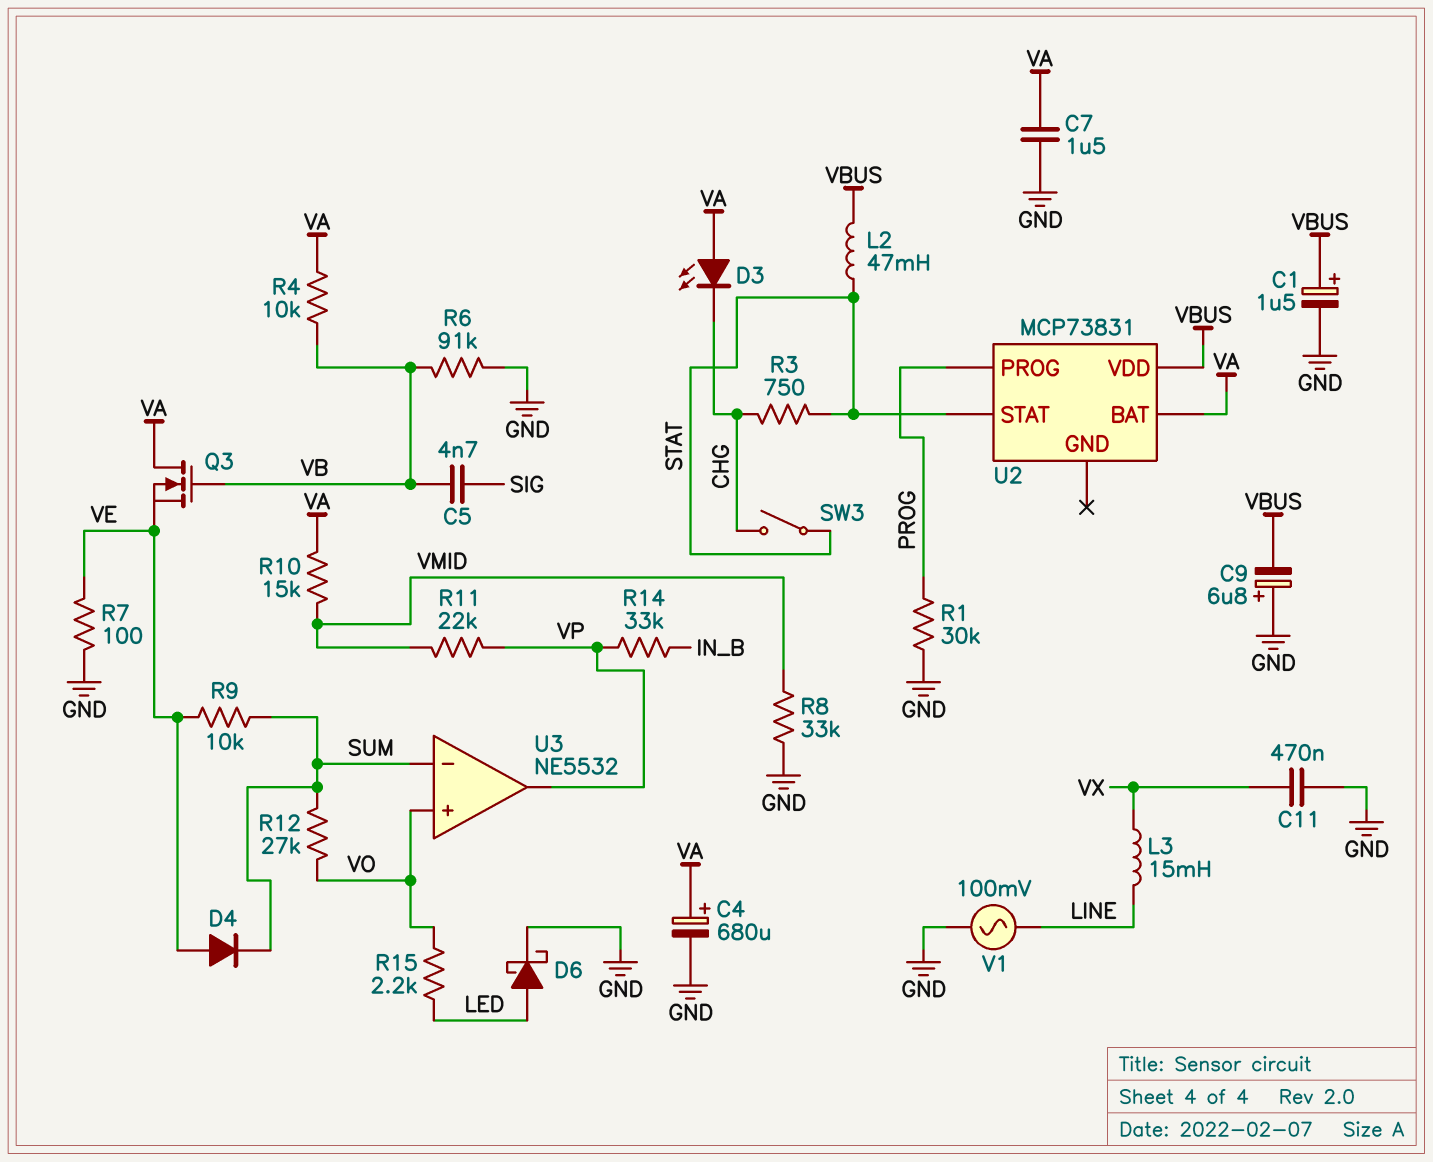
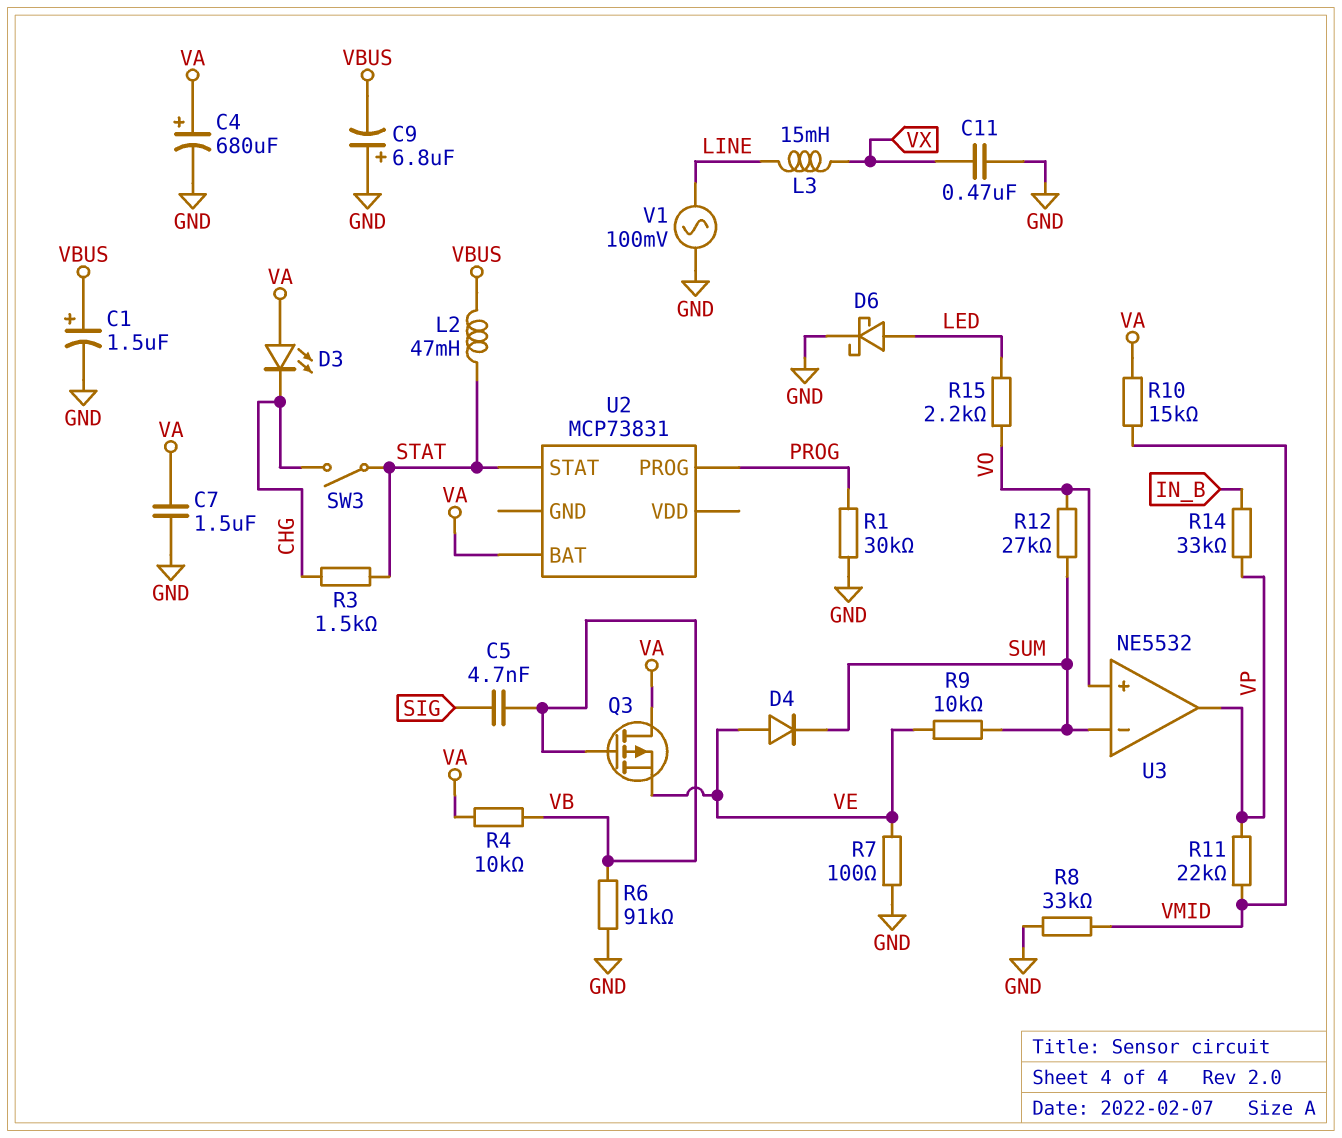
Q3: NMOS (G VB, D VA, S VE) -> PMOS (G VB, D VA, S VE)
R3: 750 (CHG, STAT) -> 1.5k (CHG, STAT)
U2 pin VDD: VBUS -> none

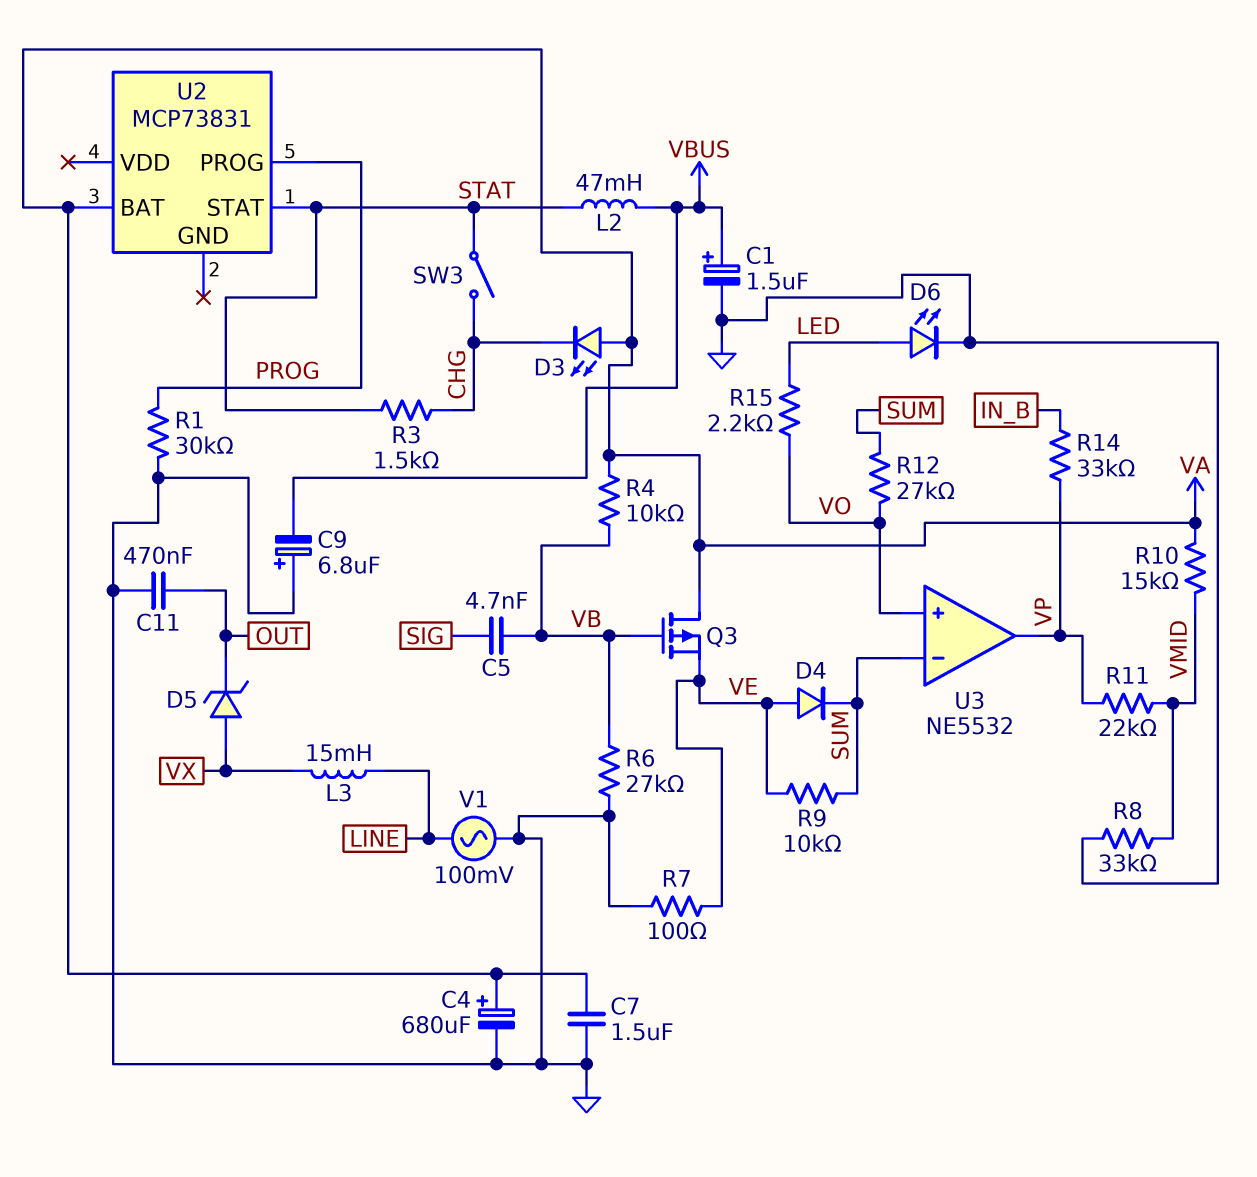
C11: 470nF (GND, VX) -> 470nF (GND, OUT)
D5: none -> zener (A VX, K OUT)
D6: schottky (A LED, K GND) -> LED (A LED, K GND)
R6: 91k (GND, VB) -> 27k (GND, VB)

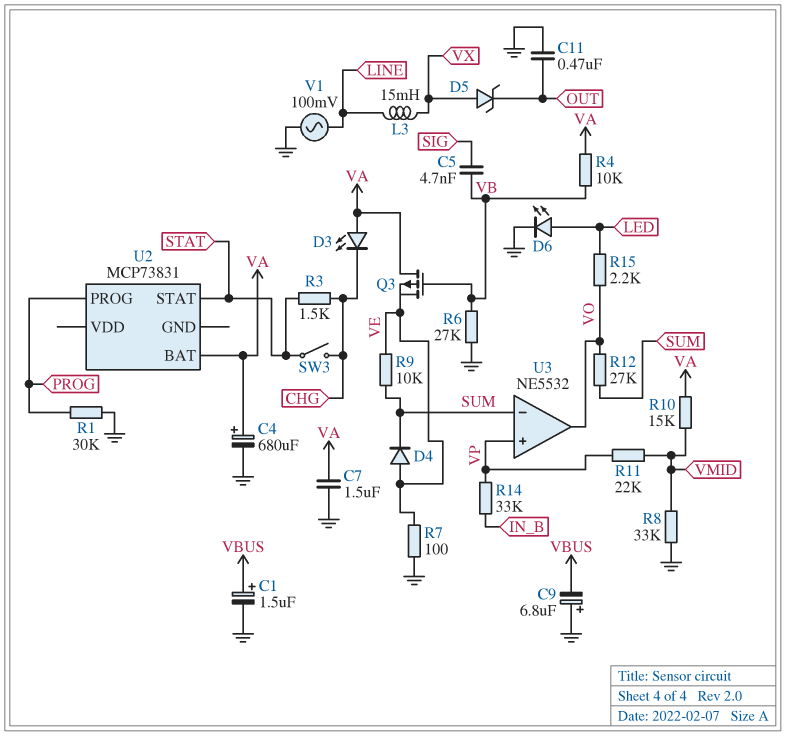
L2: 47mH (STAT, VBUS) -> none
U3 pin in+: VO -> VP
U3 pin out: VP -> VO

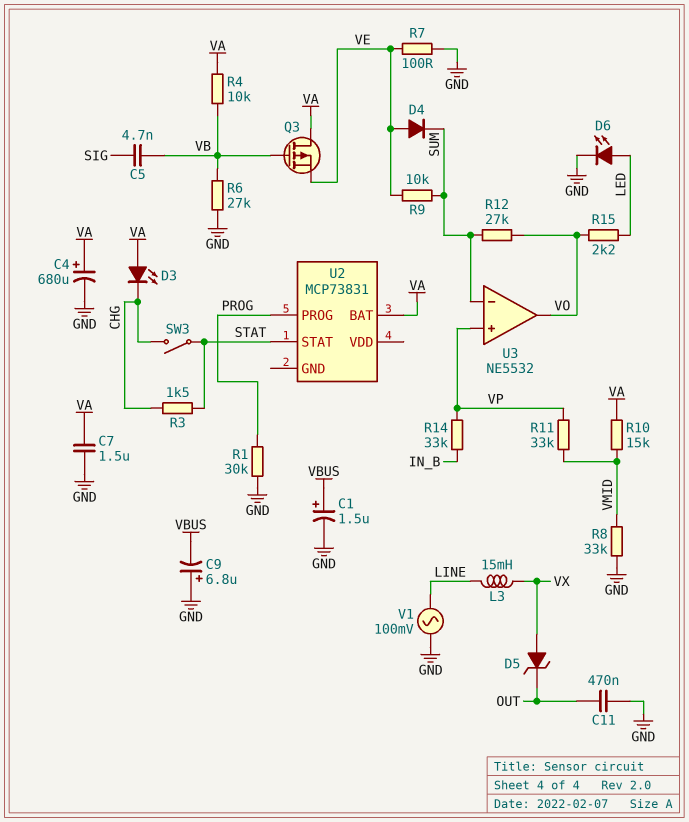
R11: 22k (VMID, VP) -> 33k (VMID, VP)

